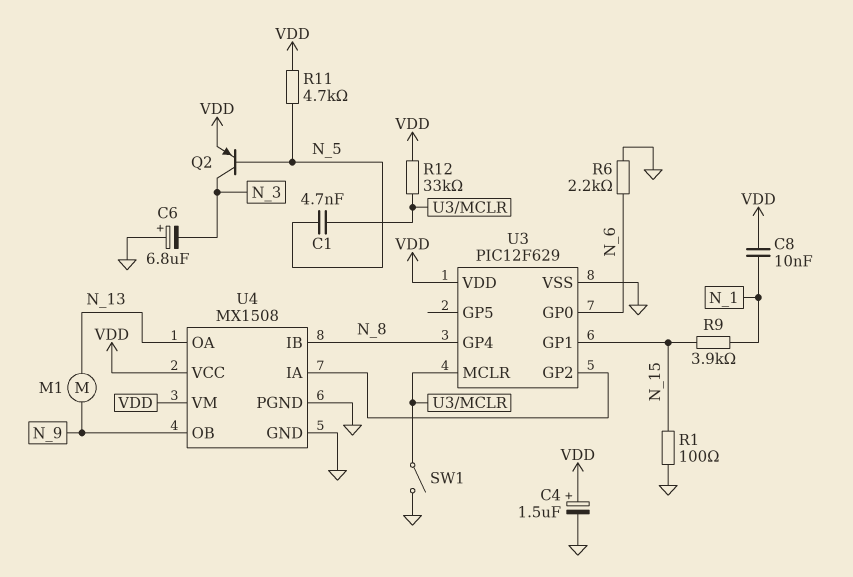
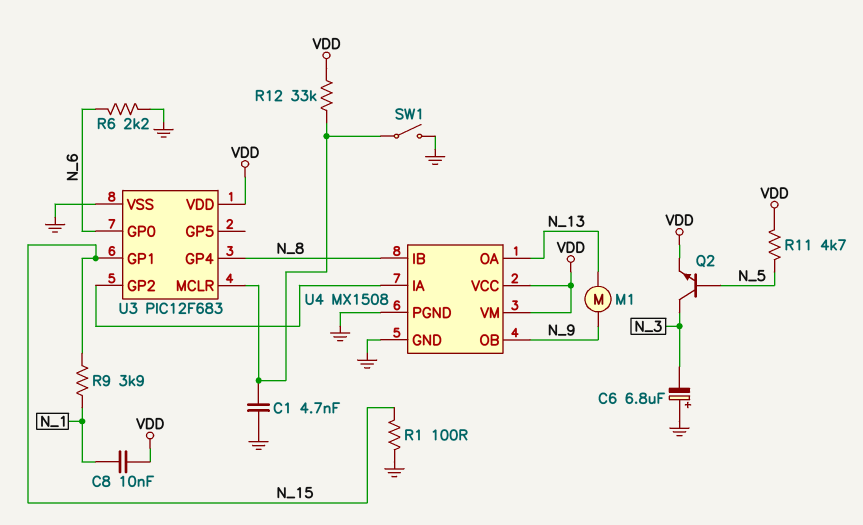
C1: 4.7nF (N_5, U3/MCLR) -> 4.7nF (GND, U3/MCLR)
C4: 1.5uF (plus VDD, minus GND) -> none
Q2: PNP (B N_5, C N_3, E VDD) -> NPN (B N_5, C N_3, E VDD)
U3: PIC12F629 -> PIC12F683

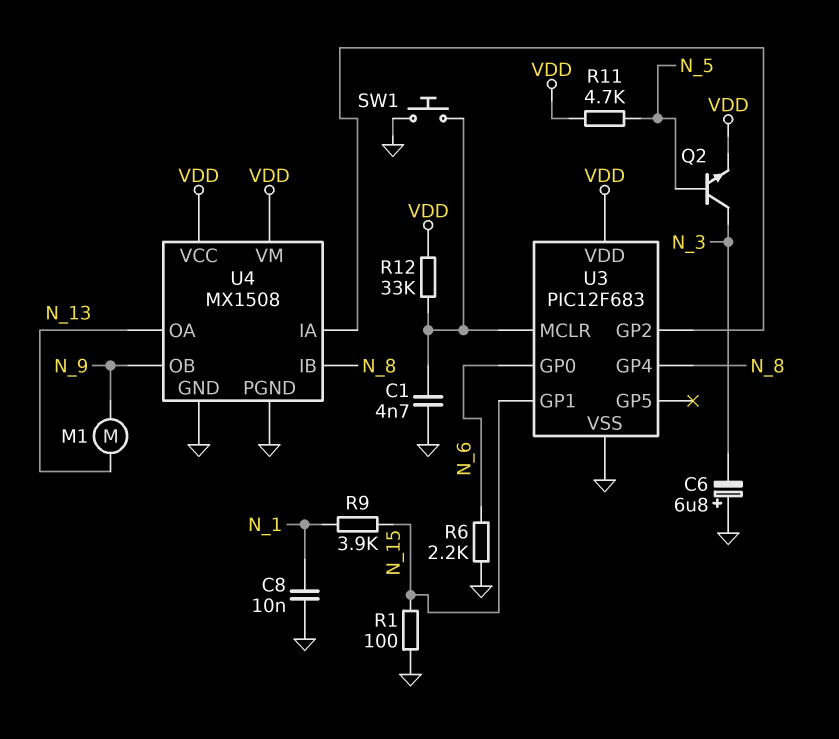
C8: 10nF (N_1, VDD) -> 10nF (GND, N_1)
SW1: switch (GND, U3/MCLR) -> button (GND, U3/MCLR)

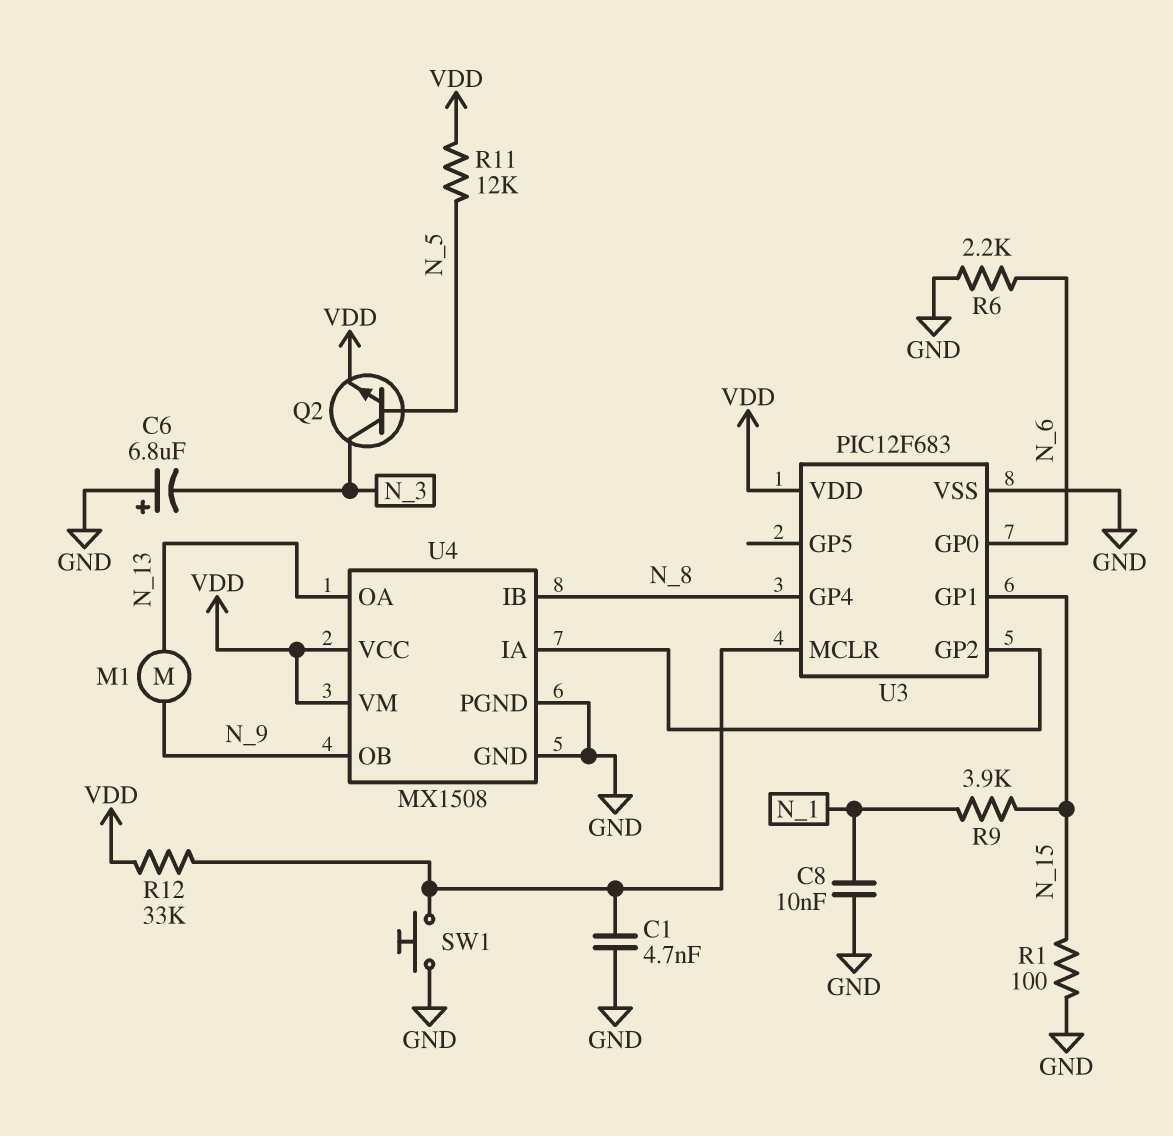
R11: 4.7k (N_5, VDD) -> 12k (N_5, VDD)

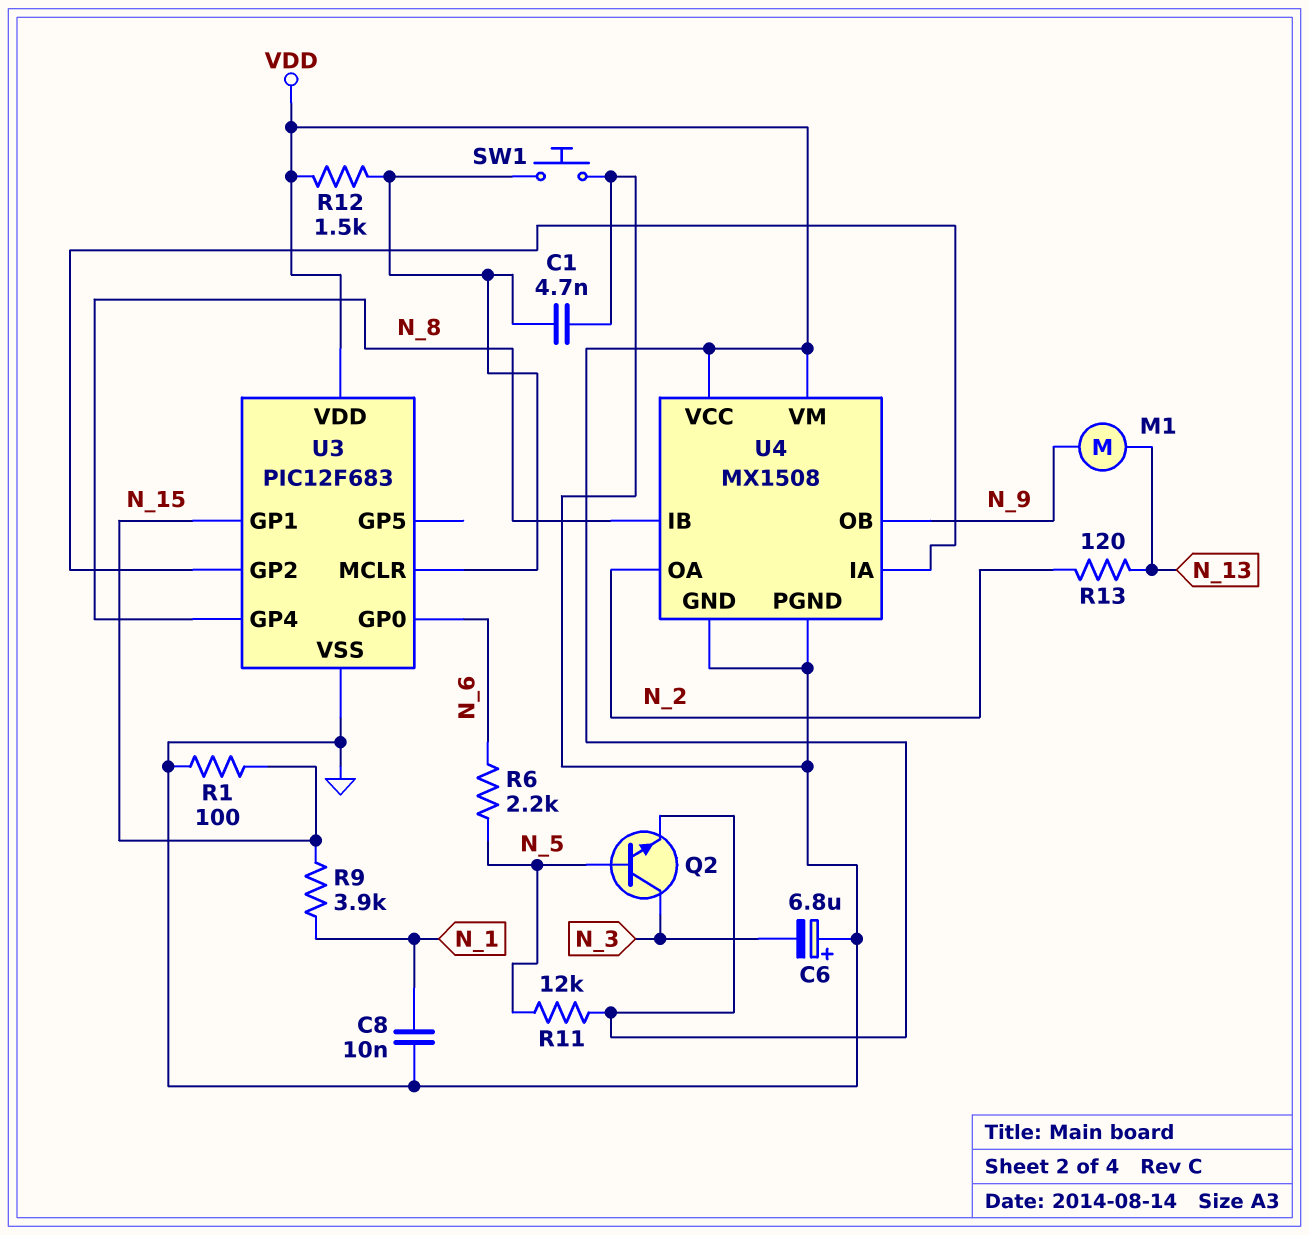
R6: 2.2k (GND, N_6) -> 2.2k (N_5, N_6)
R12: 33k (U3/MCLR, VDD) -> 1.5k (U3/MCLR, VDD)
R13: none -> 120 (N_2, N_13)
U4 pin OA: N_13 -> N_2

